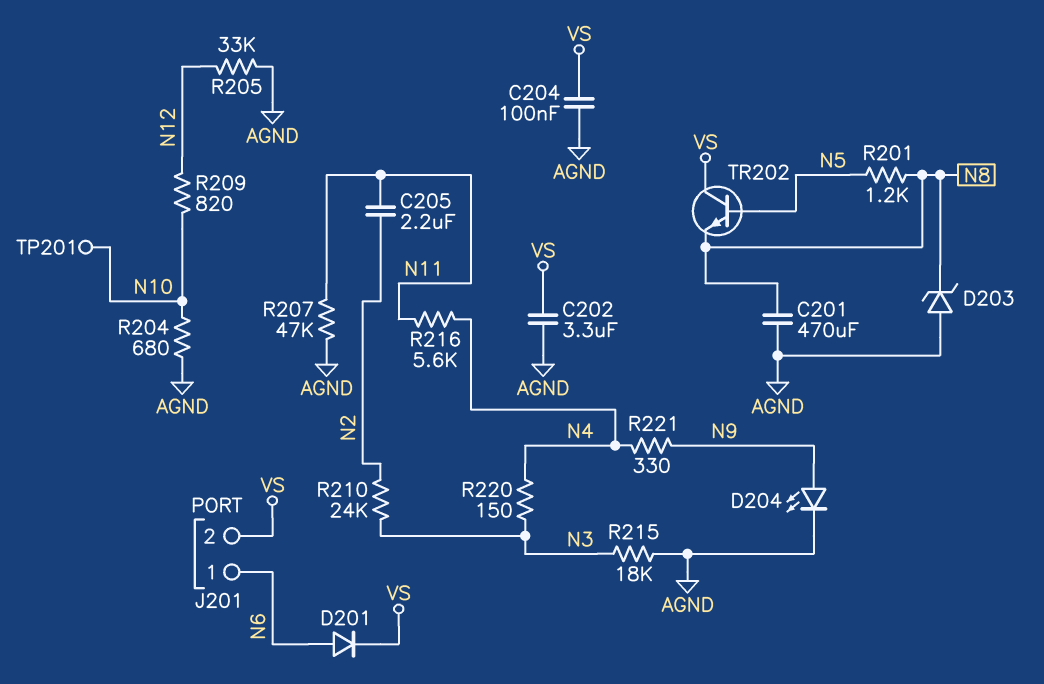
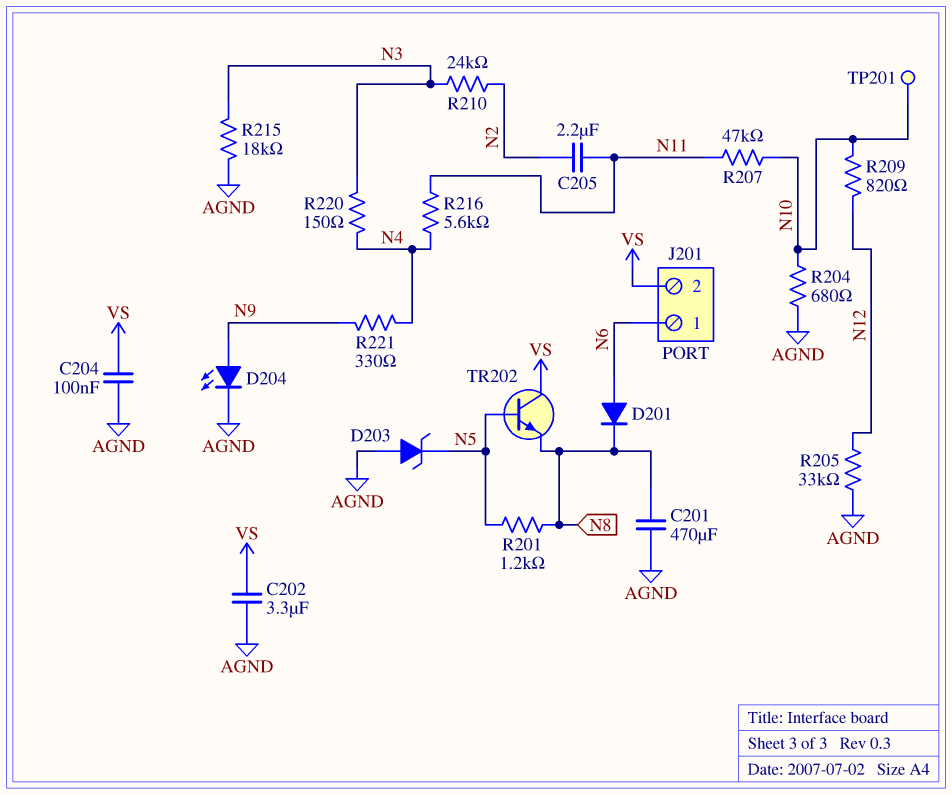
D201: diode (A N6, K VS) -> diode (A N6, K N8)
D203: zener (A AGND, K N8) -> zener (A AGND, K N5)
R207: 47k (AGND, N11) -> 47k (N10, N11)

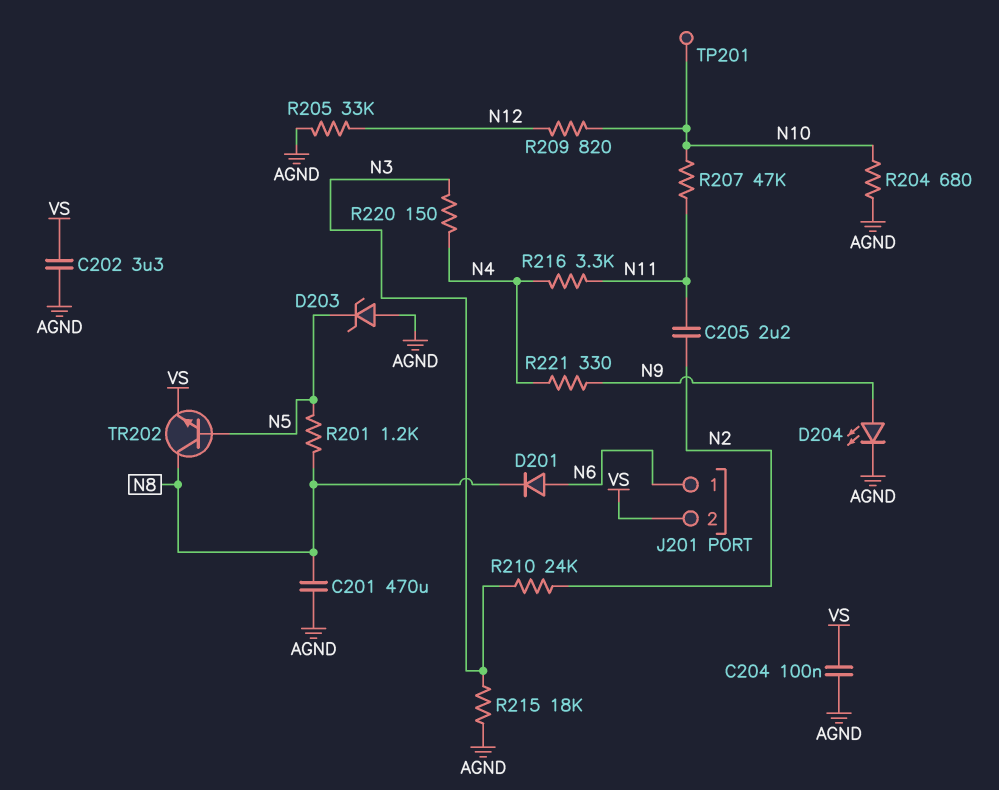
R216: 5.6k (N4, N11) -> 3.3k (N4, N11)
TR202: NPN (B N5, C VS, E N8) -> NPN (B N5, C N8, E VS)

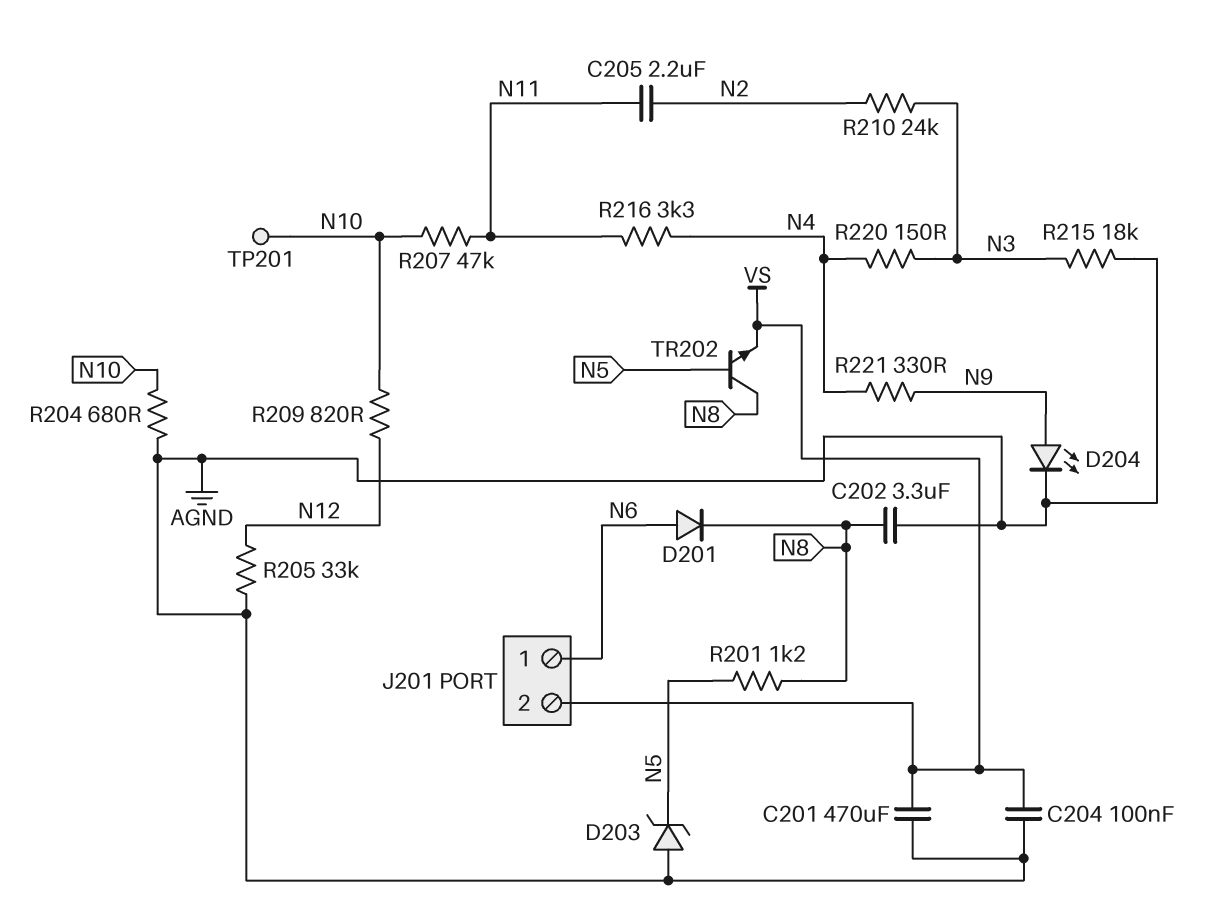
C201: 470uF (AGND, N8) -> 470uF (AGND, VS)
C202: 3.3uF (AGND, VS) -> 3.3uF (AGND, N8)

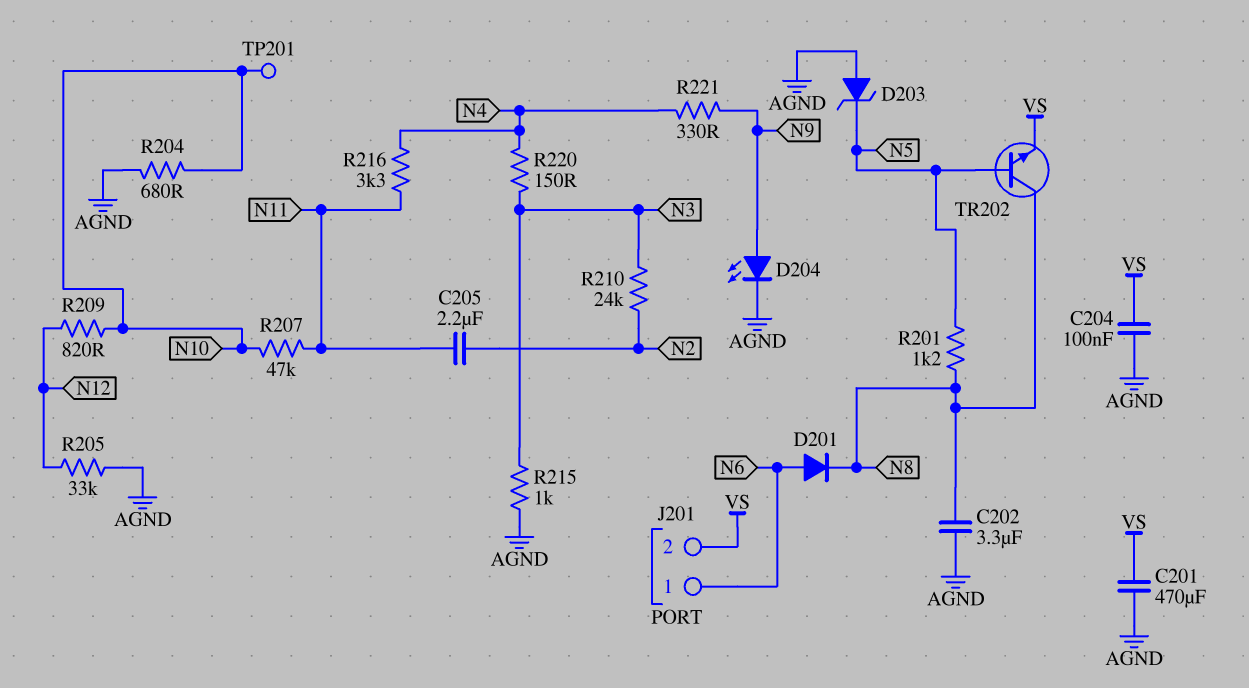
R215: 18k (AGND, N3) -> 1k (AGND, N3)

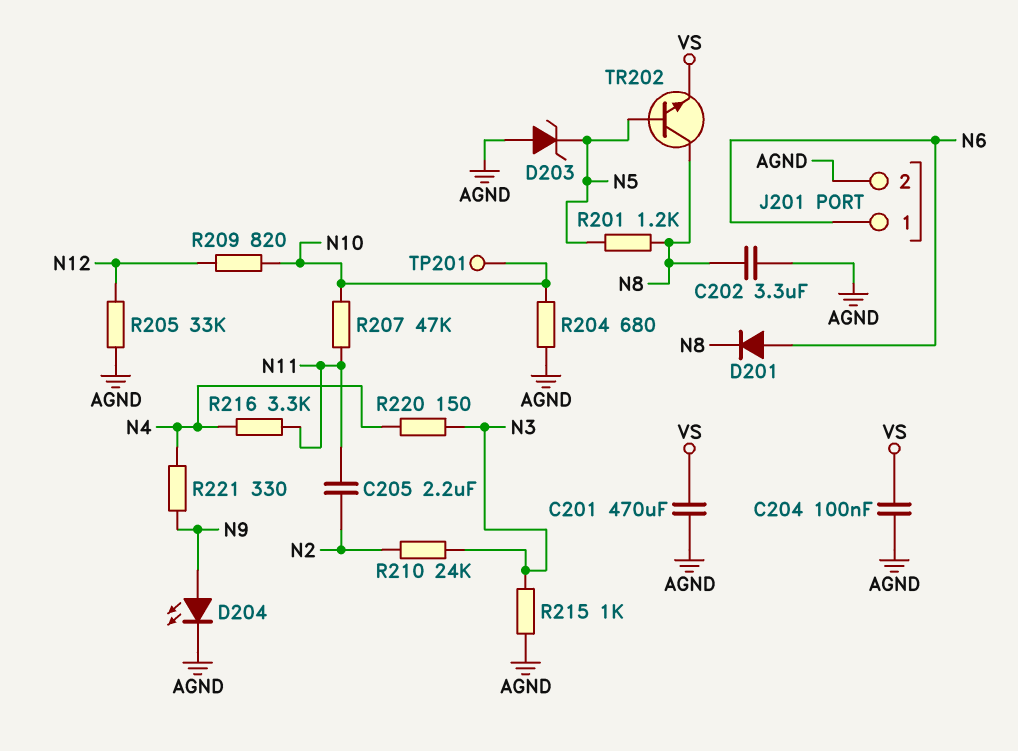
J201 pin 2: VS -> AGND

